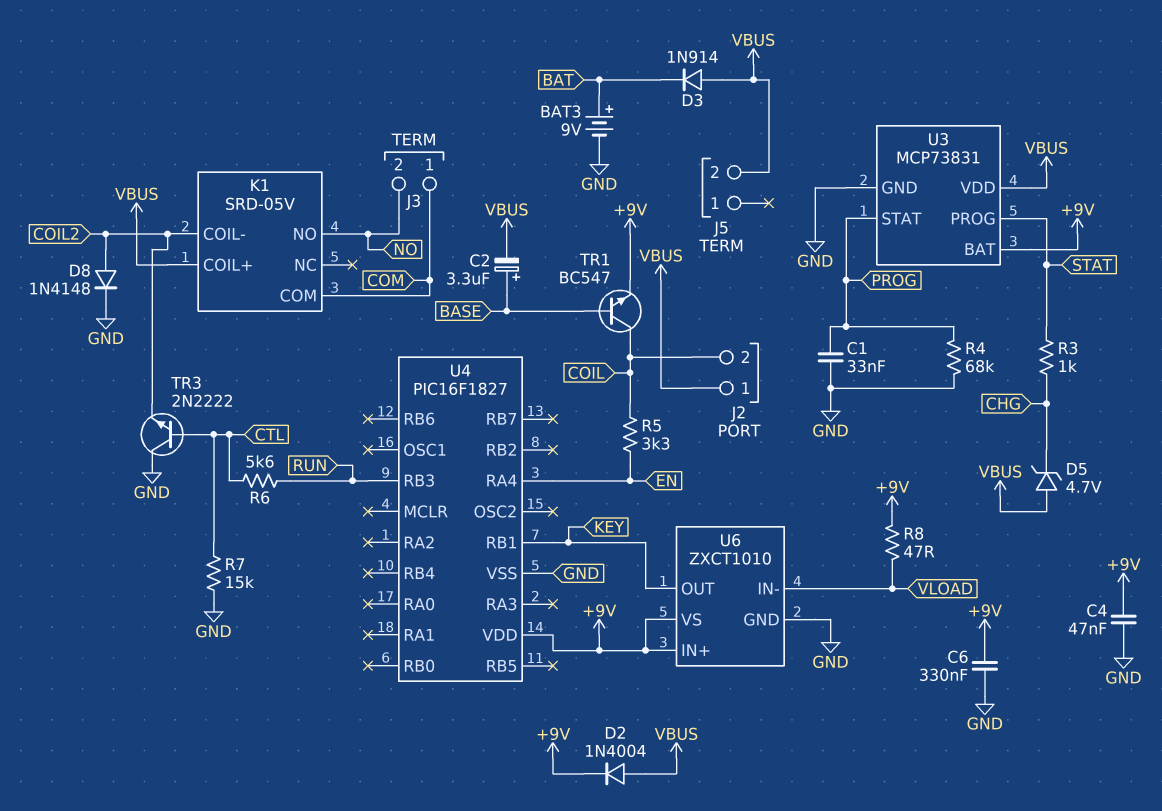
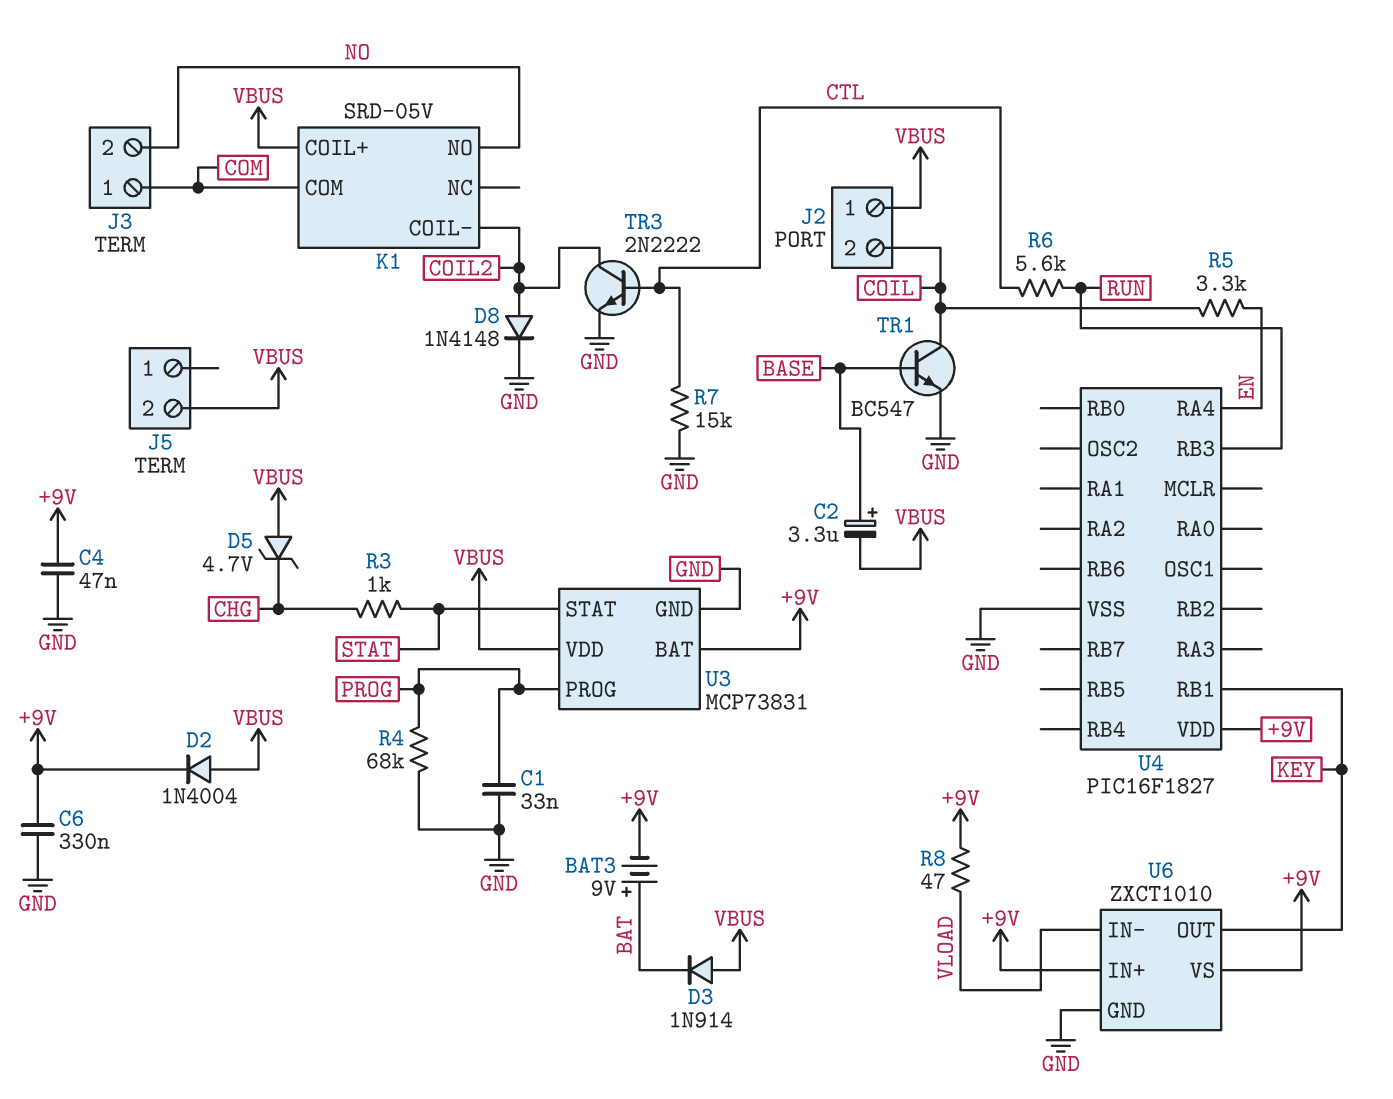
BAT3: 9V (plus BAT, minus GND) -> 9V (plus BAT, minus +9V)
TR1: NPN BC547 (B BASE, C COIL, E +9V) -> NPN BC547 (B BASE, C COIL, E GND)
TR3: NPN 2N2222 (B CTL, C GND, E COIL2) -> NPN 2N2222 (B CTL, C COIL2, E GND)
U3 pin PROG: STAT -> PROG
U3 pin STAT: PROG -> STAT

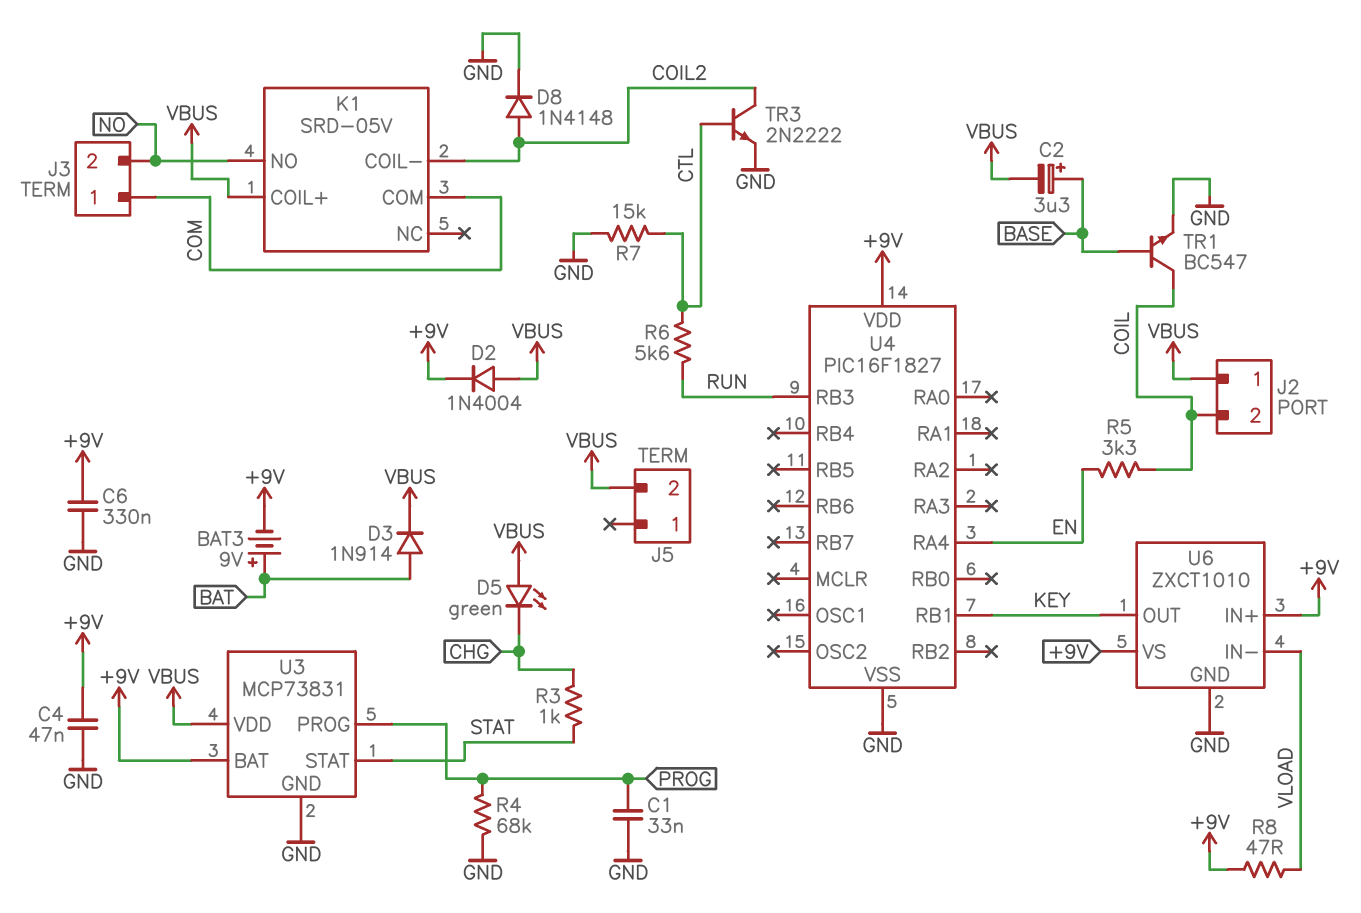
D3: diode 1N914 (A VBUS, K BAT) -> diode 1N914 (A BAT, K VBUS)
D5: zener 4.7V (A VBUS, K CHG) -> LED green (A VBUS, K CHG)

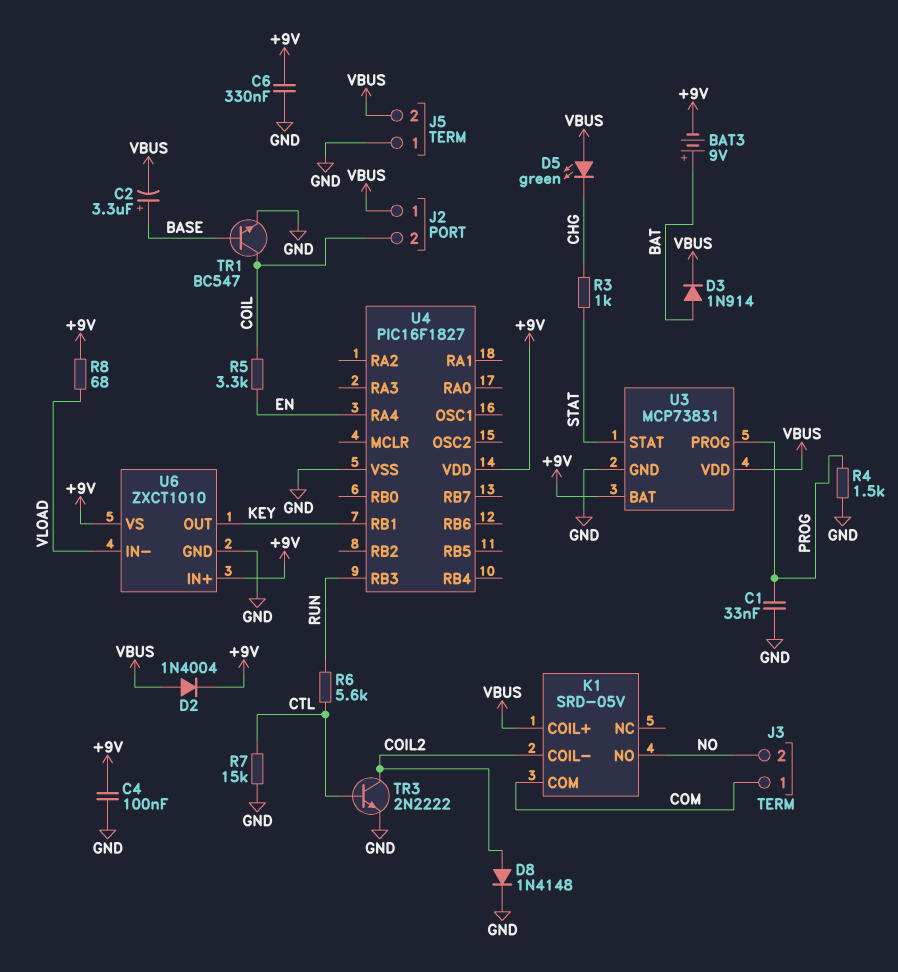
C4: 47nF (+9V, GND) -> 100nF (+9V, GND)
J5 pin 1: none -> GND
R4: 68k (GND, PROG) -> 1.5k (GND, PROG)
R8: 47 (+9V, VLOAD) -> 68 (+9V, VLOAD)

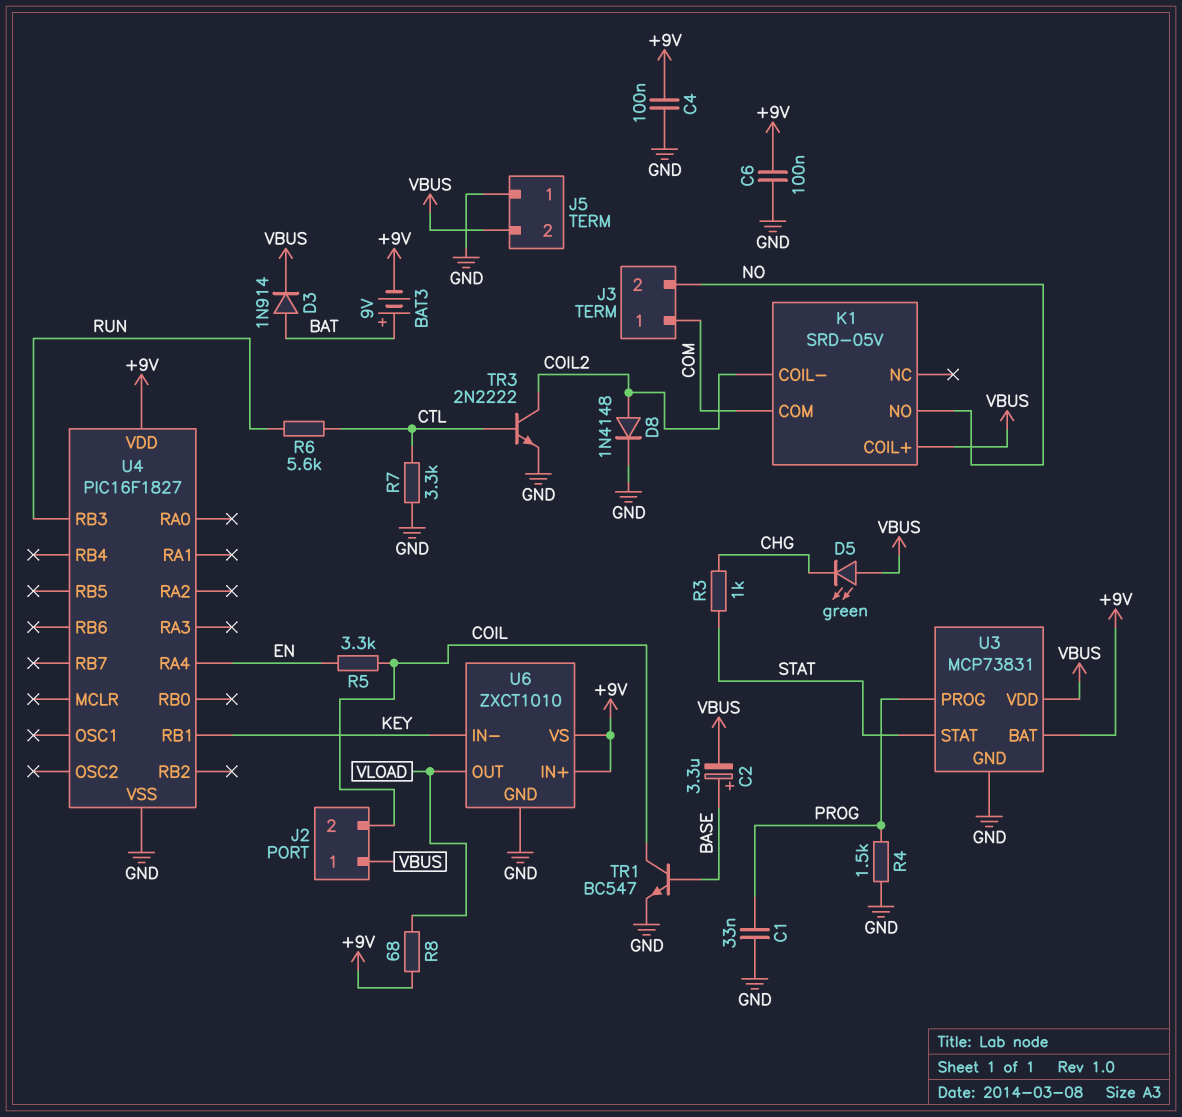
C6: 330nF (+9V, GND) -> 100nF (+9V, GND)
D2: diode 1N4004 (A VBUS, K +9V) -> none
R7: 15k (CTL, GND) -> 3.3k (CTL, GND)
U6 pin IN-: VLOAD -> KEY
U6 pin OUT: KEY -> VLOAD

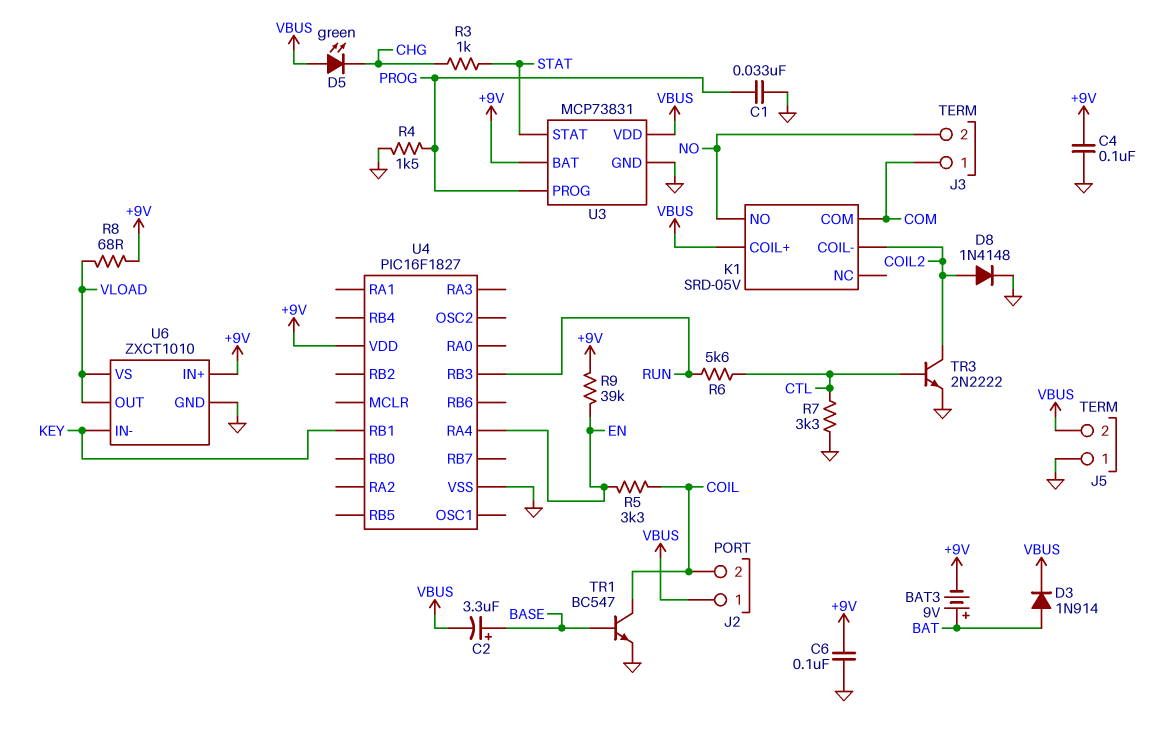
R9: none -> 39k (+9V, EN)
U6 pin VS: +9V -> VLOAD

